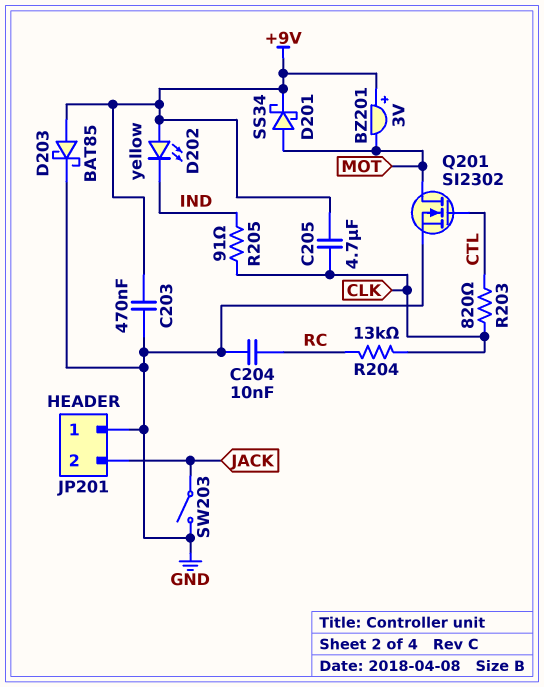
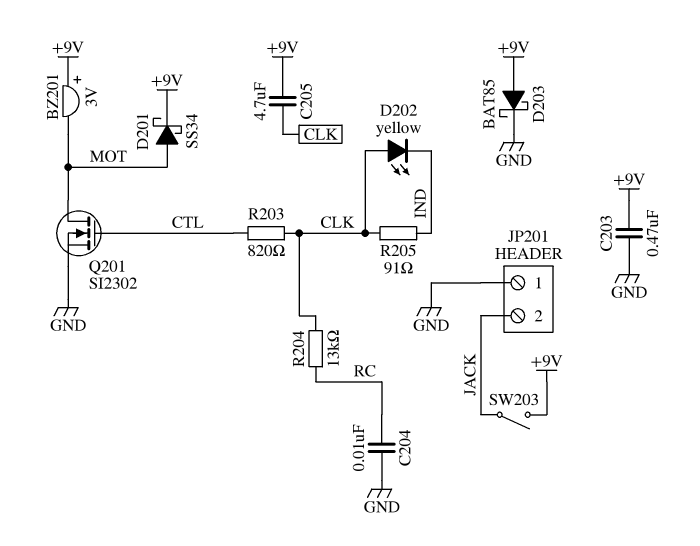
D202: LED yellow (A +9V, K IND) -> LED yellow (A CLK, K IND)
SW203: switch (GND, JACK) -> switch (+9V, JACK)

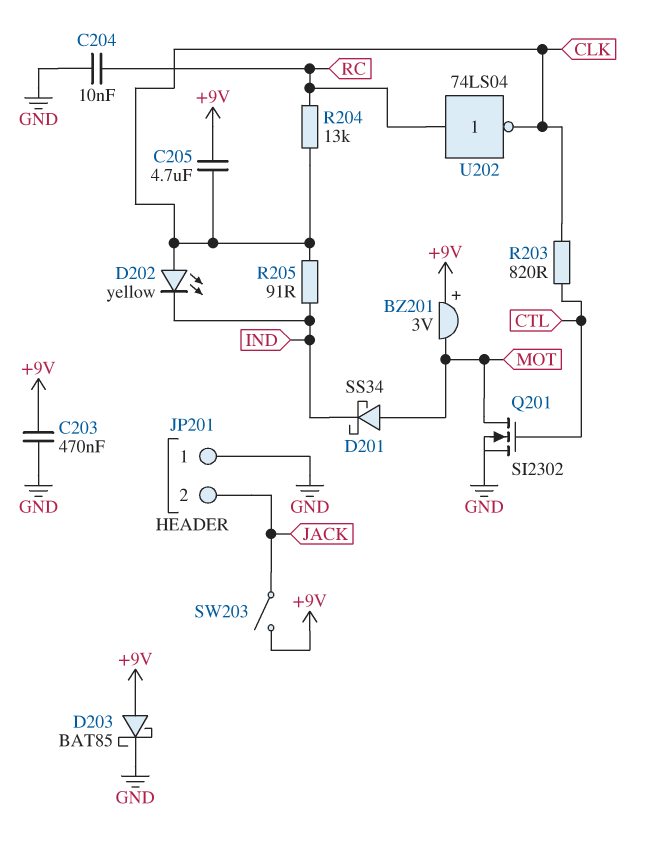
D201: schottky SS34 (A MOT, K +9V) -> schottky SS34 (A MOT, K IND)
U202: none -> NOT 74LS04 (in RC, out CLK)

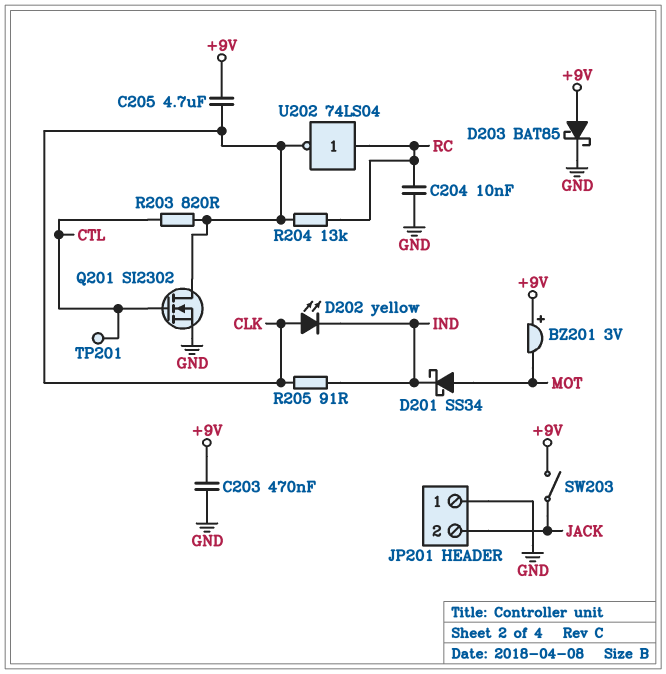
Q201: NMOS SI2302 (G CTL, D MOT, S GND) -> NMOS SI2302 (G CTL, D CLK, S GND)
TP201: none -> test point (CTL)

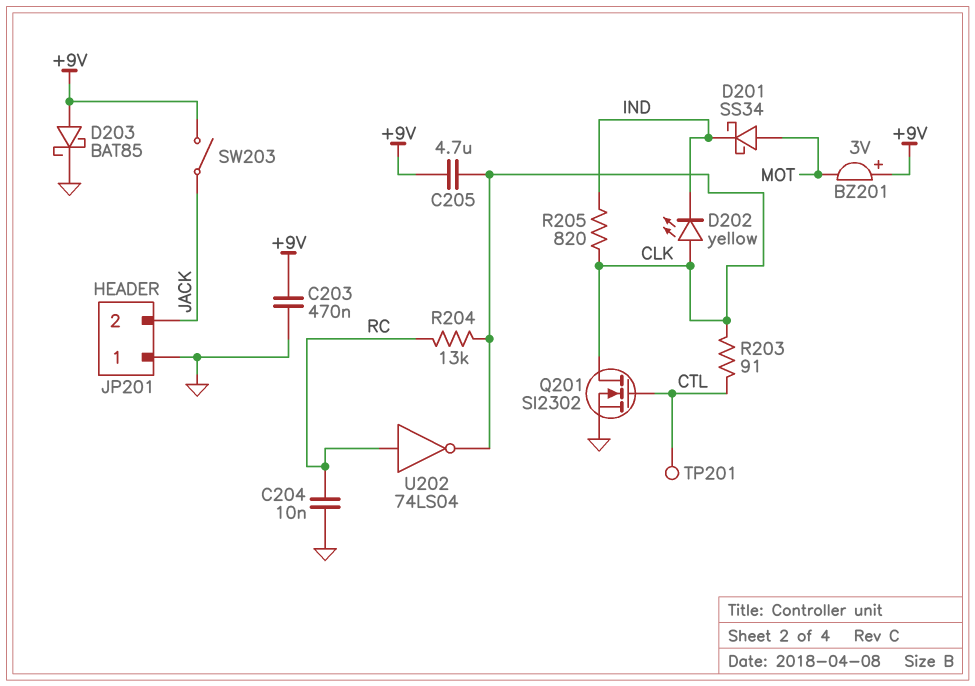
R203: 820 (CLK, CTL) -> 91 (CLK, CTL)
R205: 91 (CLK, IND) -> 820 (CLK, IND)

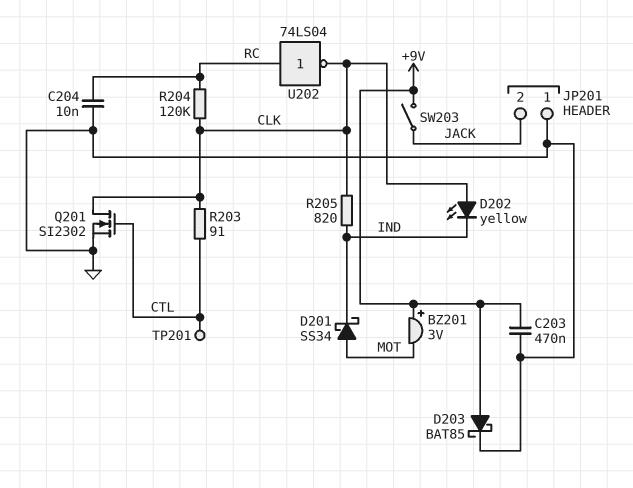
C205: 4.7uF (+9V, CLK) -> none
R204: 13k (CLK, RC) -> 120k (CLK, RC)

